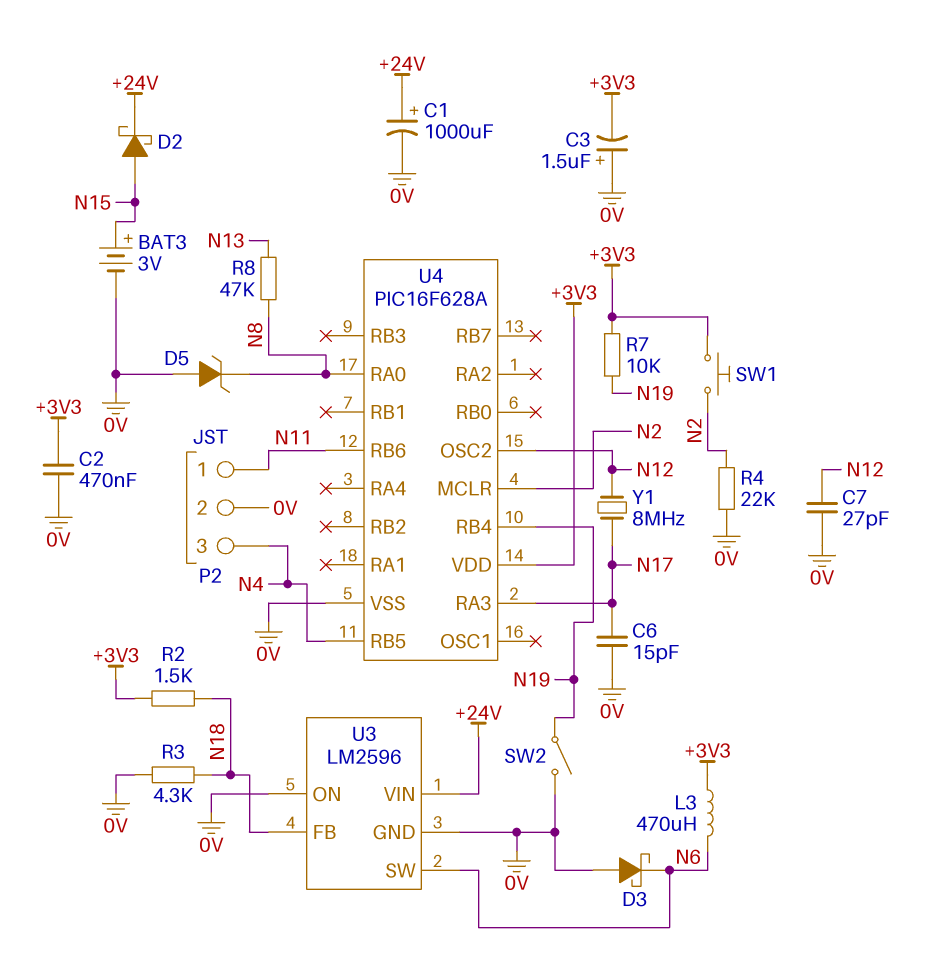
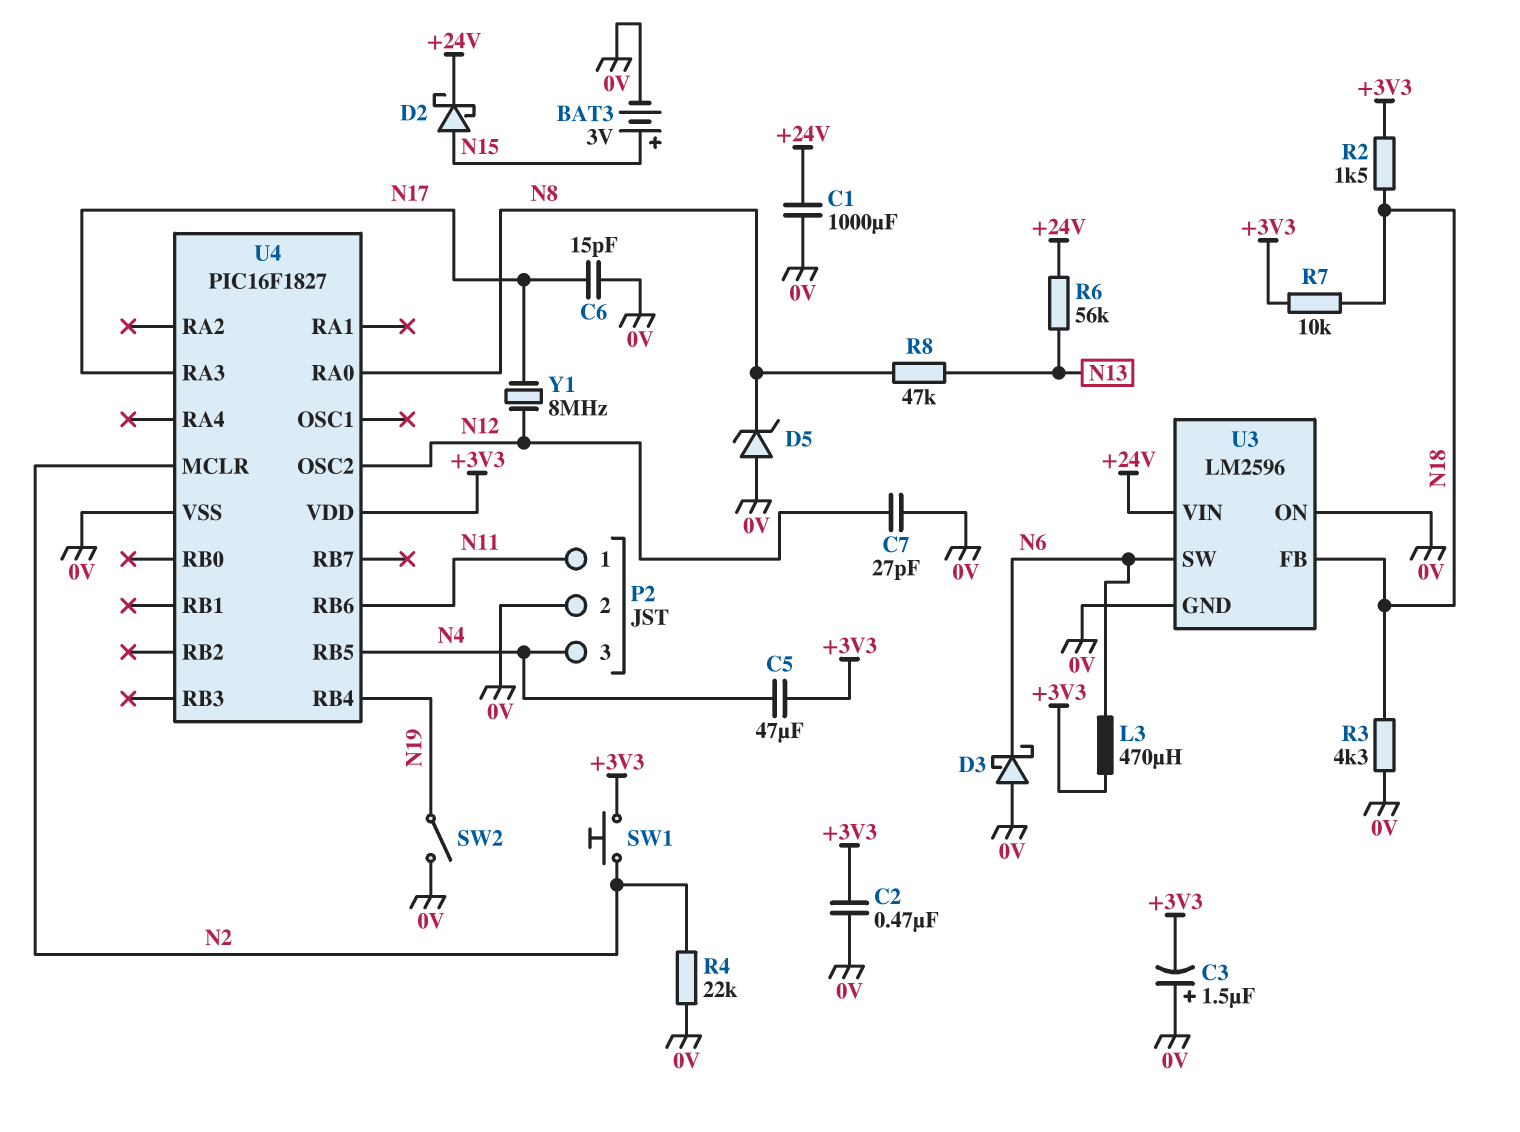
C1: 1000uF (plus +24V, minus 0V) -> 1000uF (+24V, 0V)
C5: none -> 47uF (+3V3, N4)
R6: none -> 56k (+24V, N13)
R7: 10k (+3V3, N19) -> 10k (+3V3, N18)
U4: PIC16F628A -> PIC16F1827

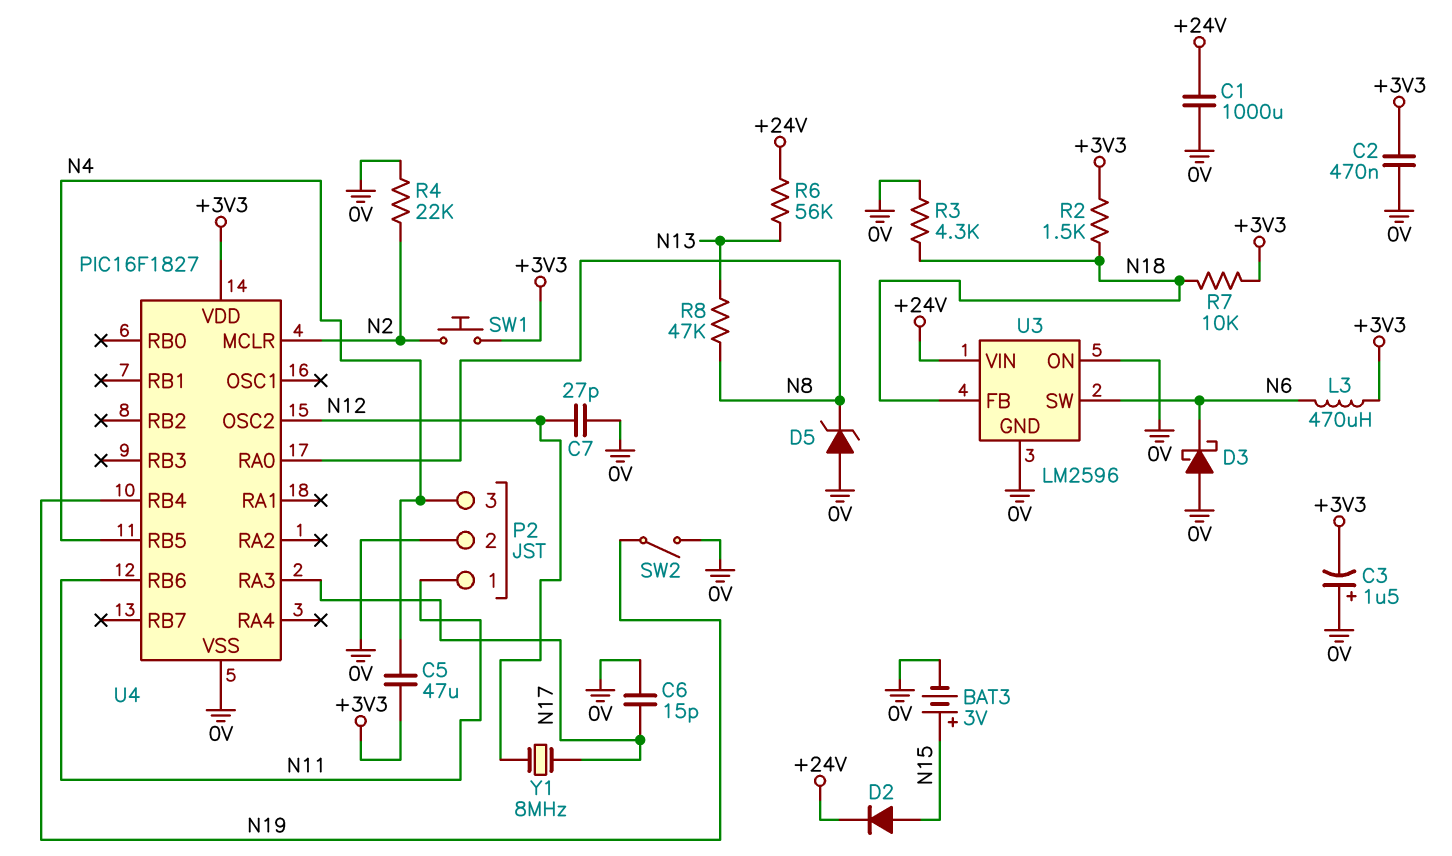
D2: schottky (A N15, K +24V) -> diode (A N15, K +24V)

